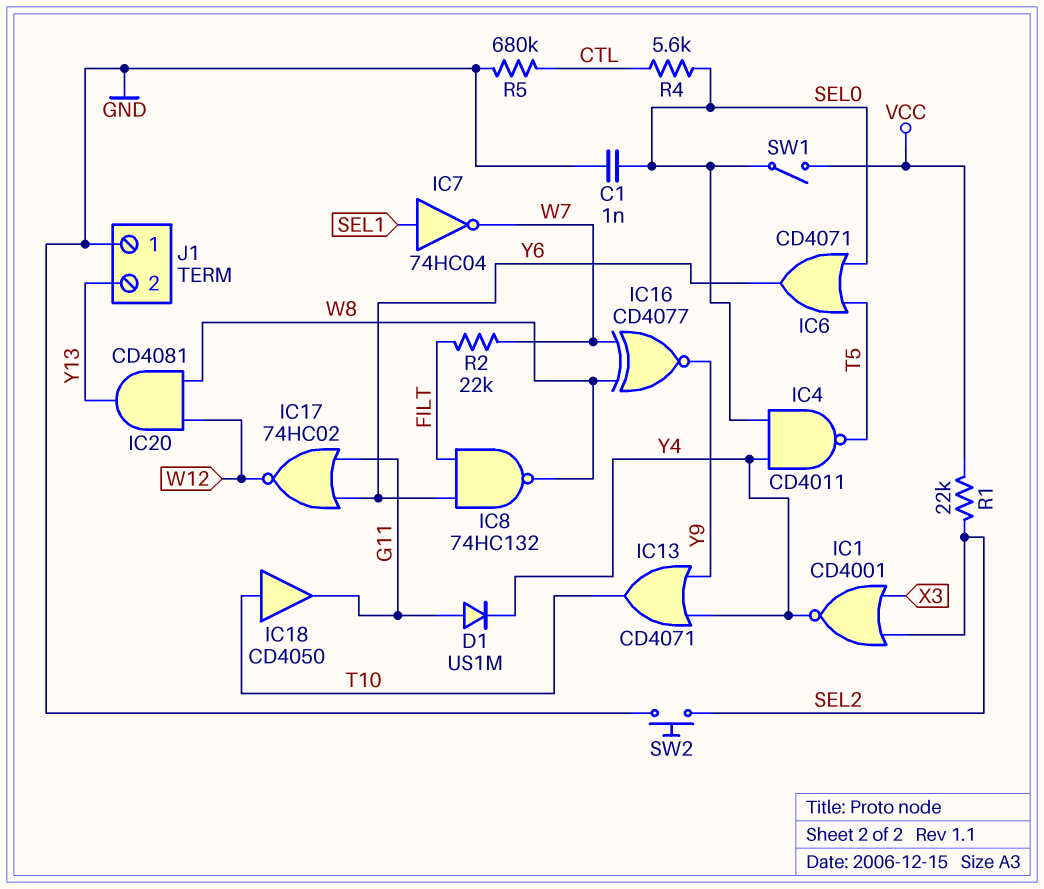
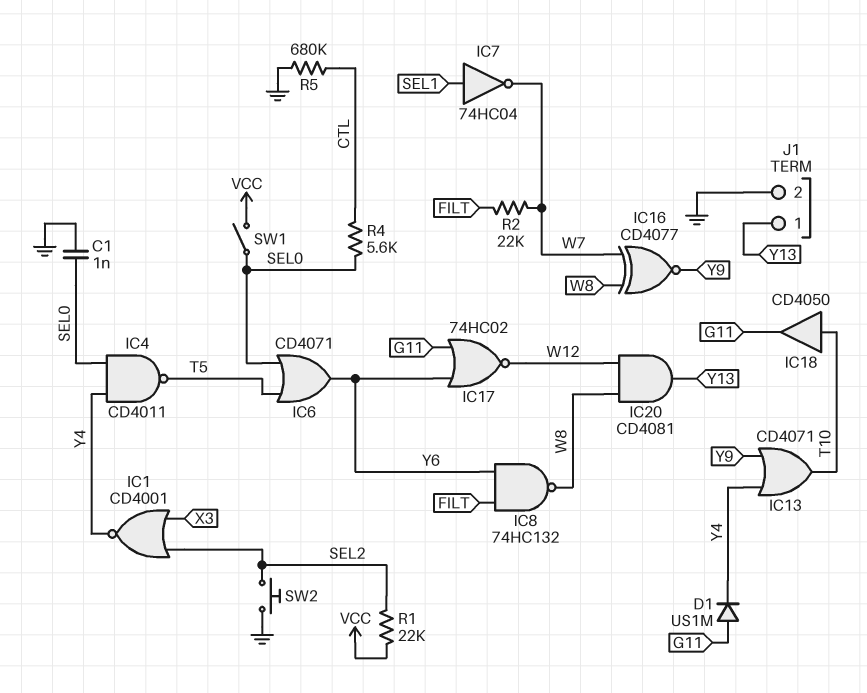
J1 pin 1: GND -> Y13
J1 pin 2: Y13 -> GND

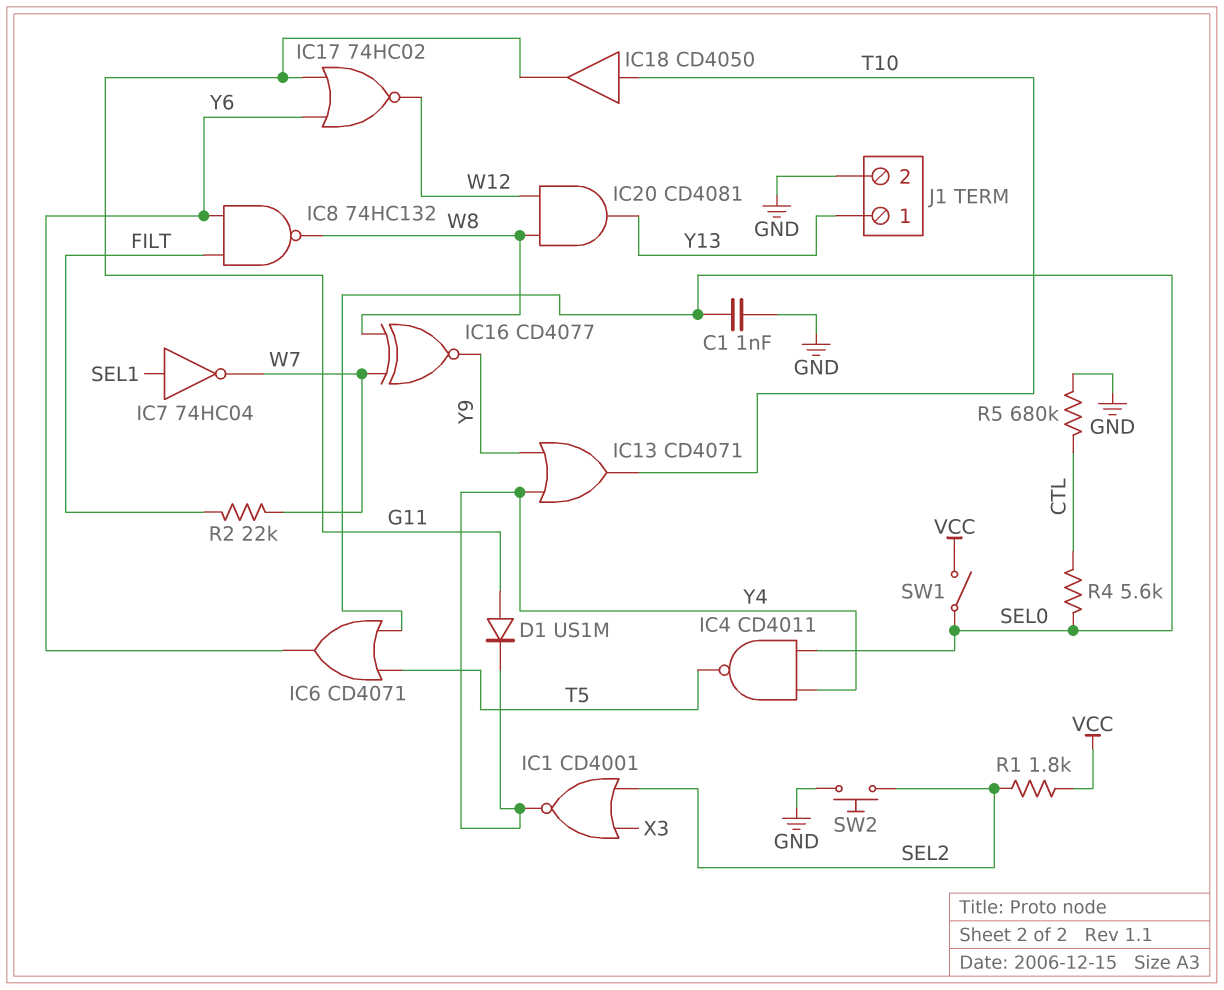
R1: 22k (SEL2, VCC) -> 1.8k (SEL2, VCC)

